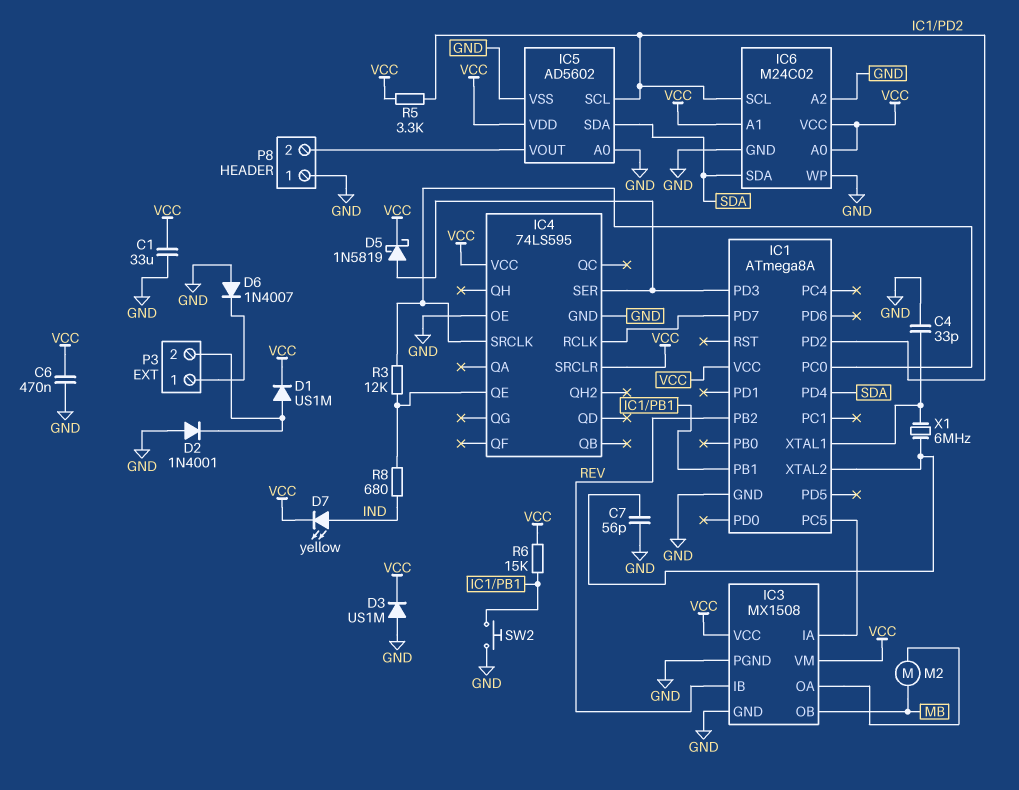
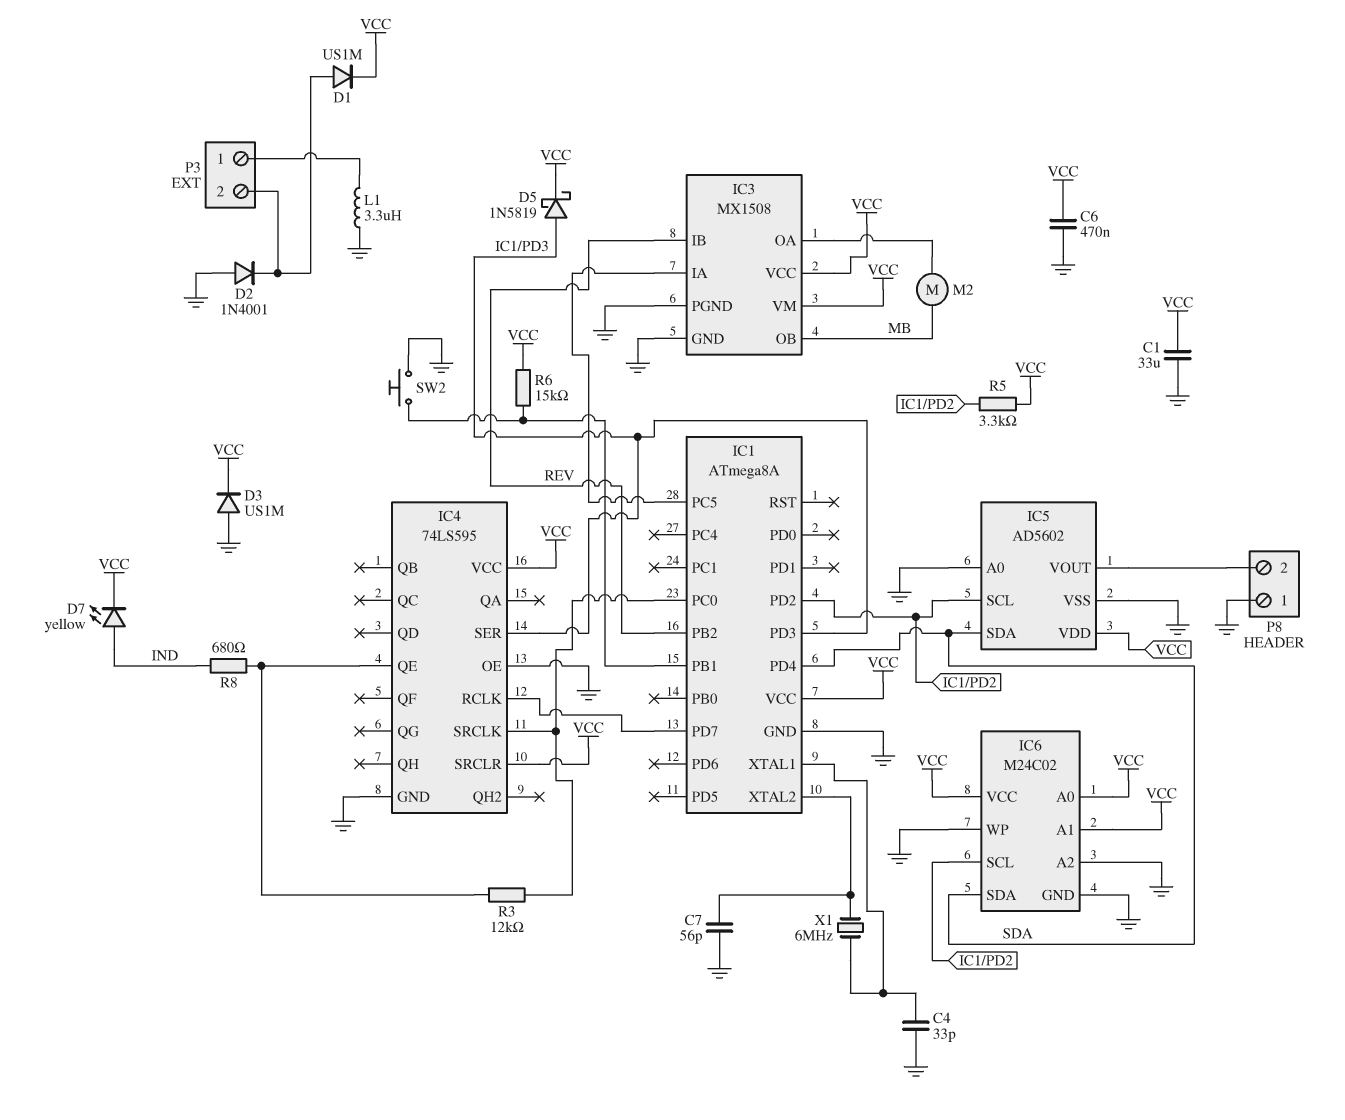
D6: diode 1N4007 (A GND, K P3/1) -> none
L1: none -> 3.3uH (GND, P3/1)

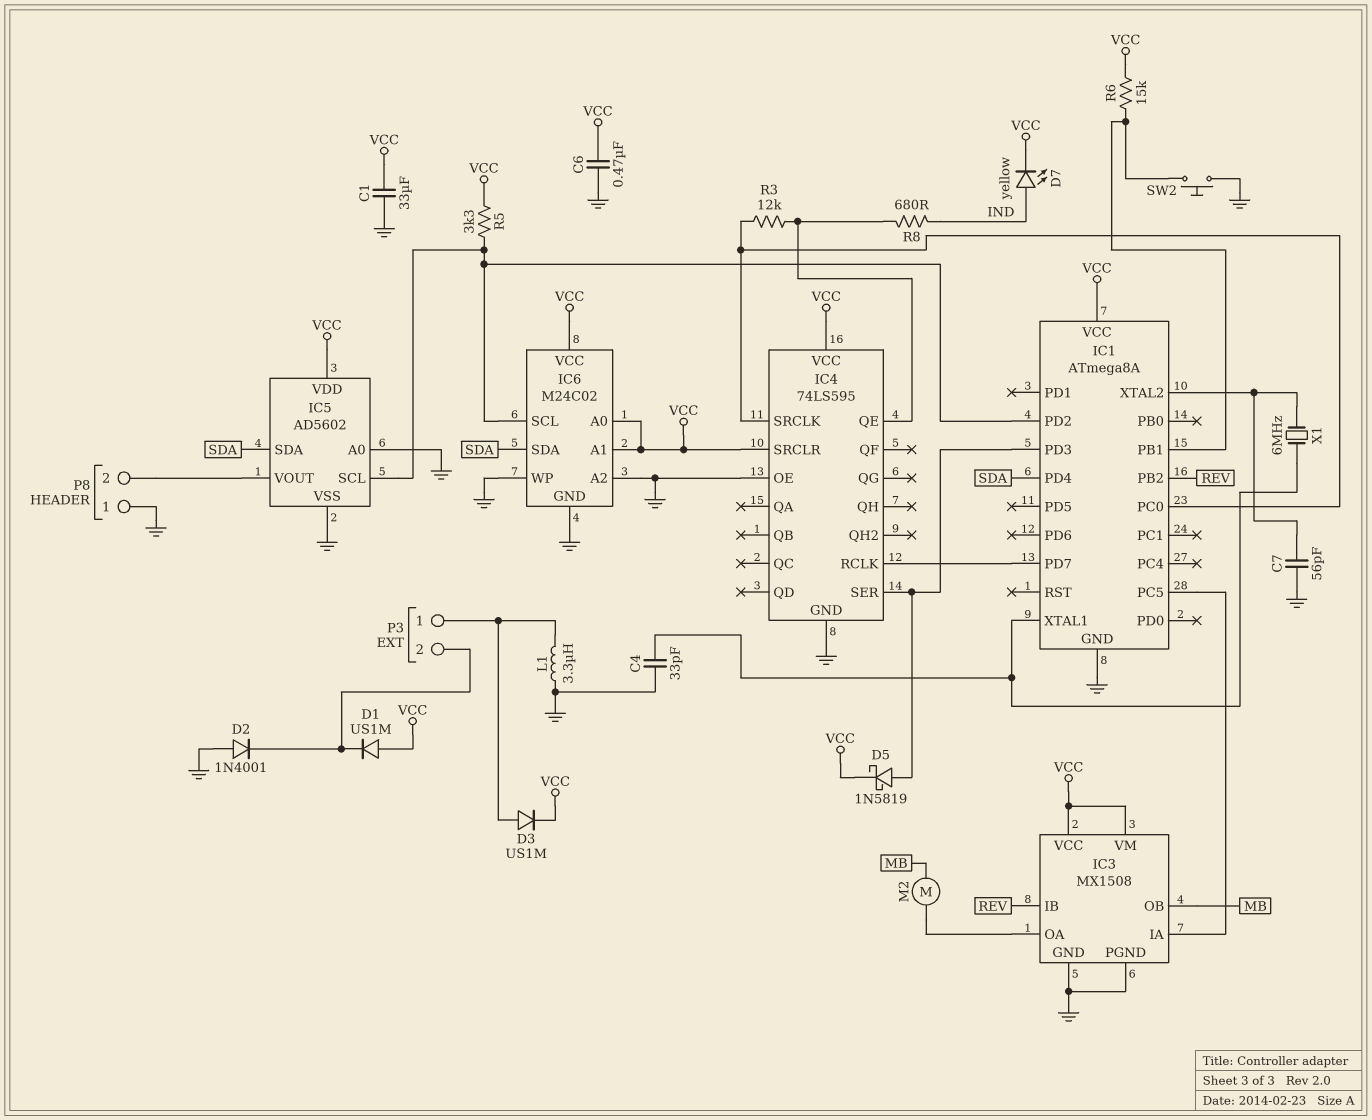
D1: diode US1M (A P3/2, K VCC) -> diode US1M (A VCC, K P3/2)
D3: diode US1M (A GND, K VCC) -> diode US1M (A P3/1, K VCC)

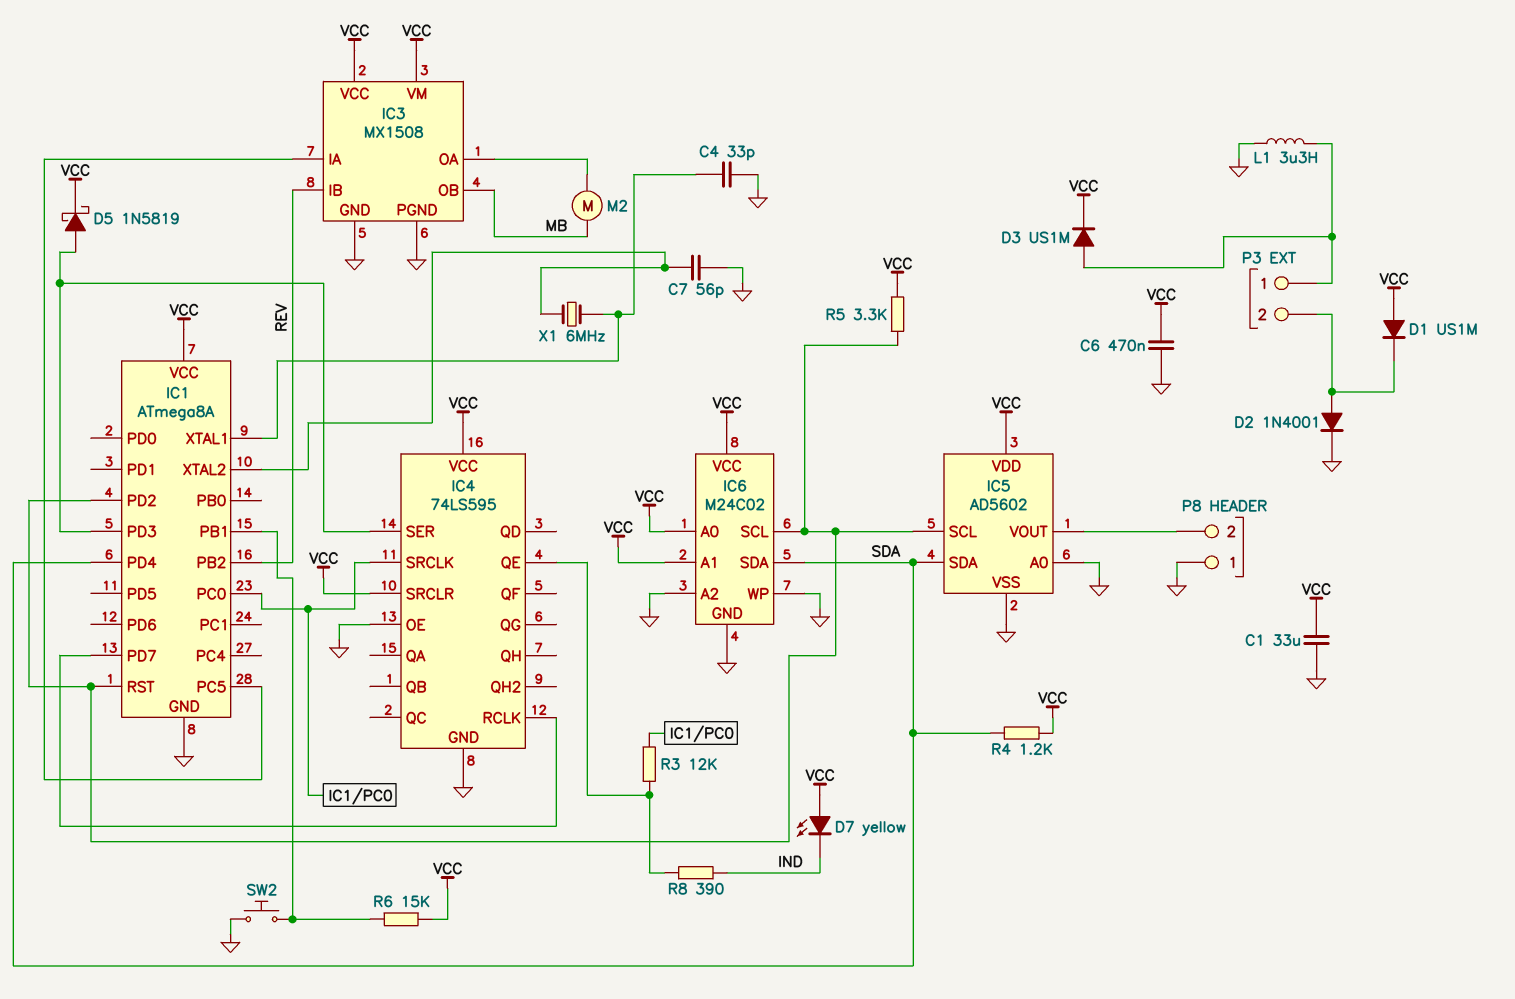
D2: diode 1N4001 (A GND, K P3/2) -> diode 1N4001 (A P3/2, K GND)
D7: LED yellow (A IND, K VCC) -> LED yellow (A VCC, K IND)
IC1 pin RST: none -> IC1/PD2
R4: none -> 1.2k (SDA, VCC)
R8: 680 (IC4/QE, IND) -> 390 (IC4/QE, IND)

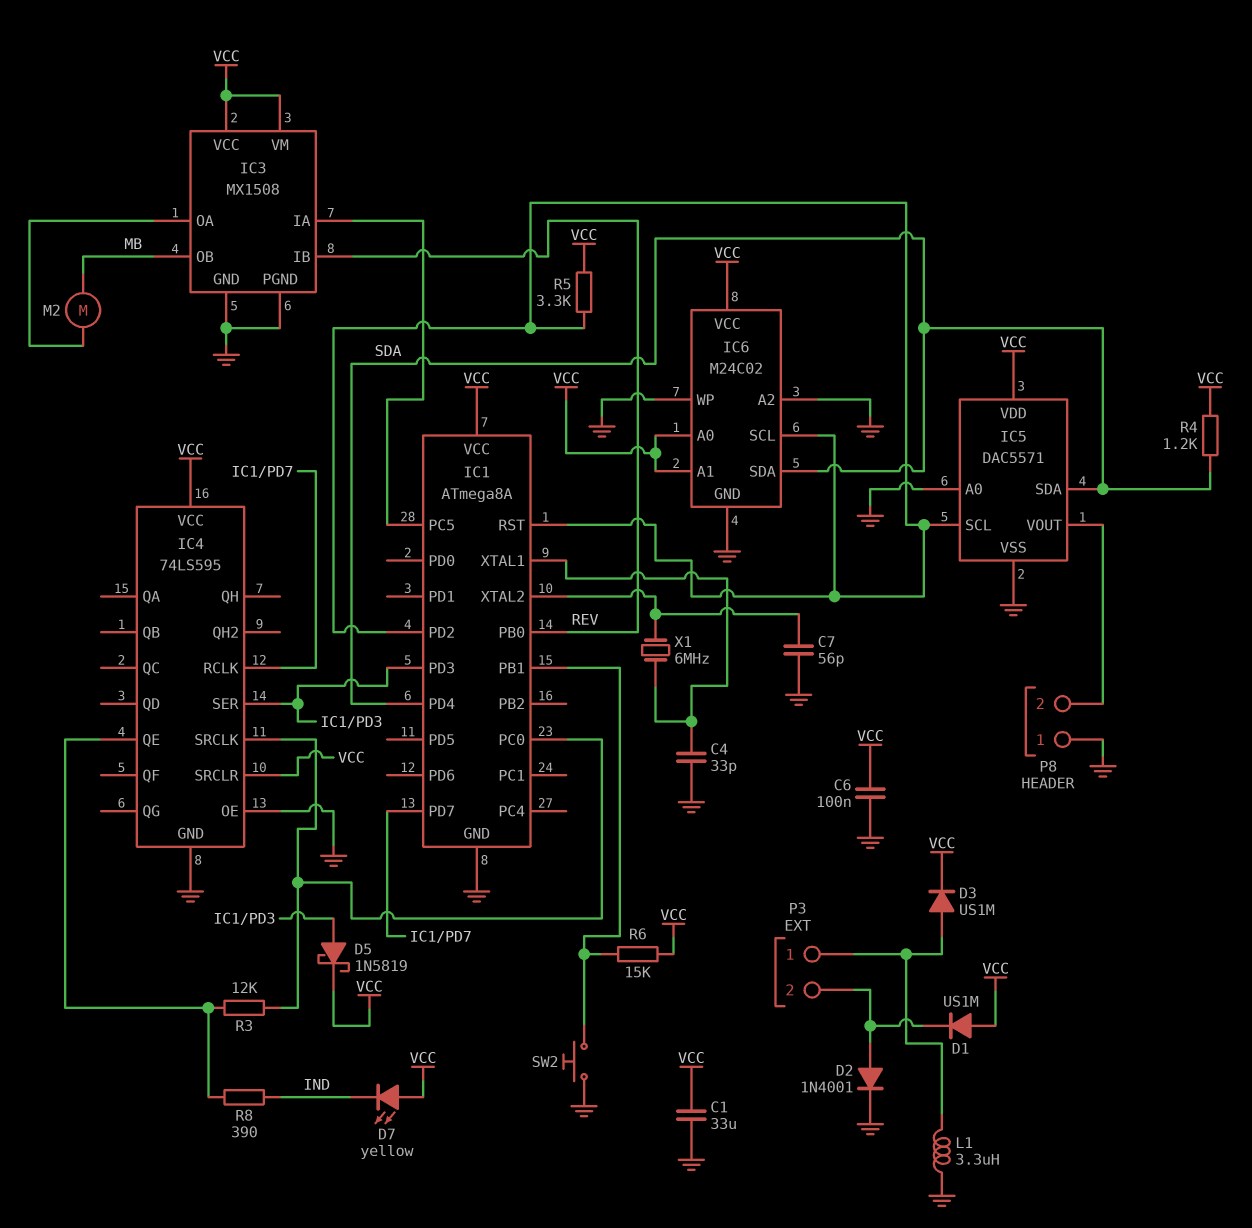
C6: 470nF (GND, VCC) -> 100nF (GND, VCC)
IC1 pin PB0: none -> REV
IC1 pin PB2: REV -> none
IC5: AD5602 -> DAC5571

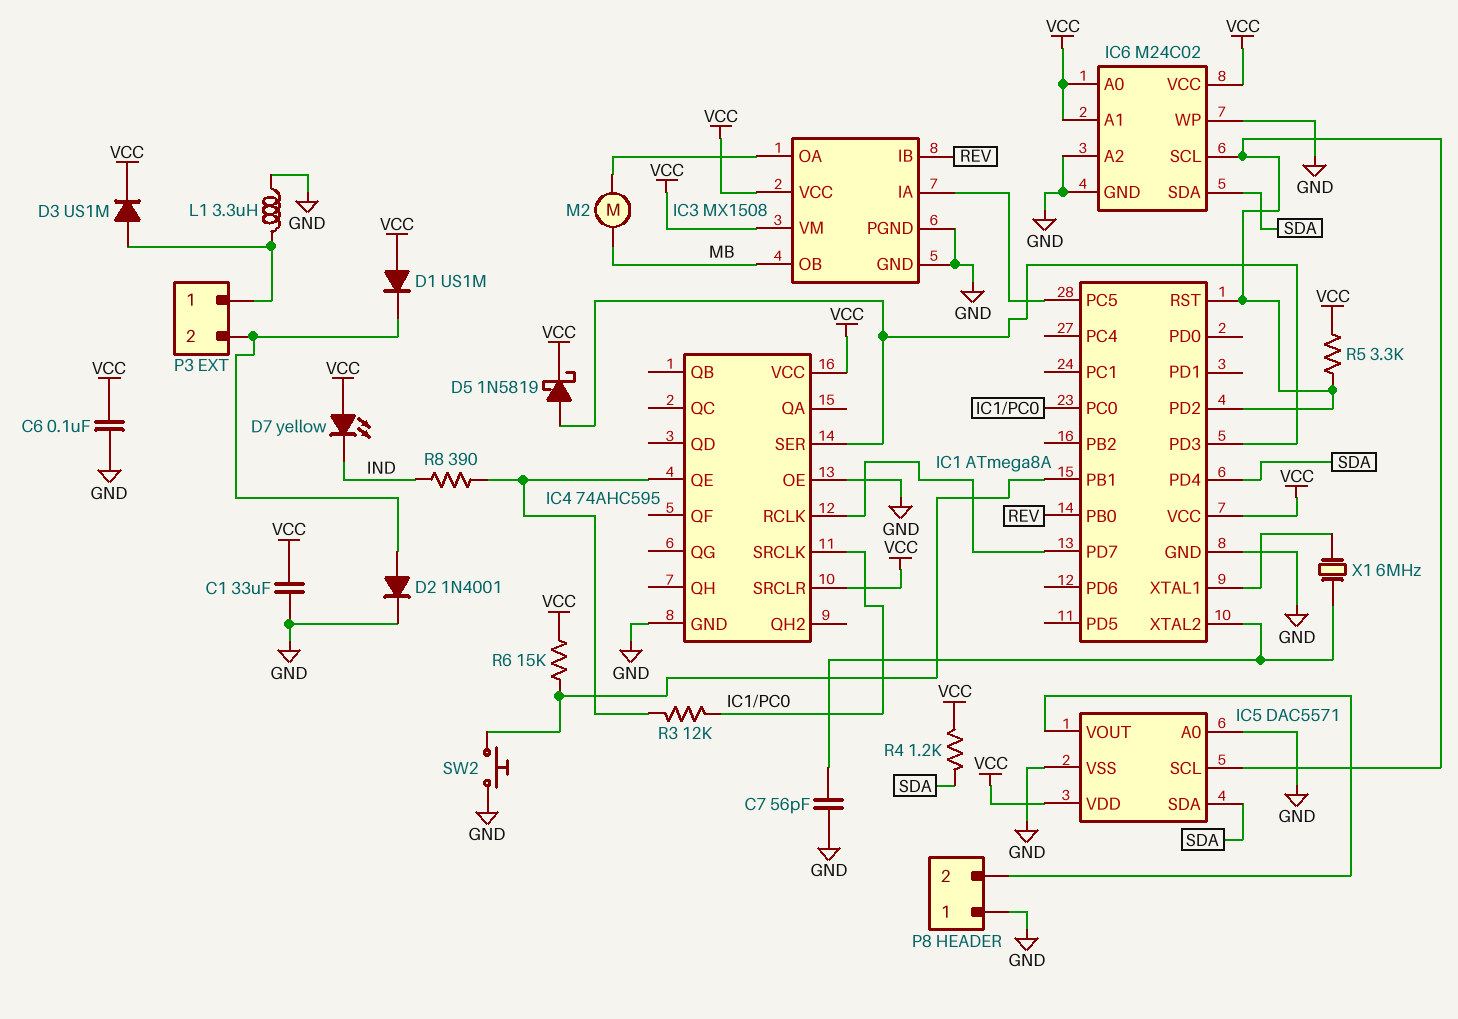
C4: 33pF (GND, IC1/XTAL1) -> none
IC4: 74LS595 -> 74AHC595

